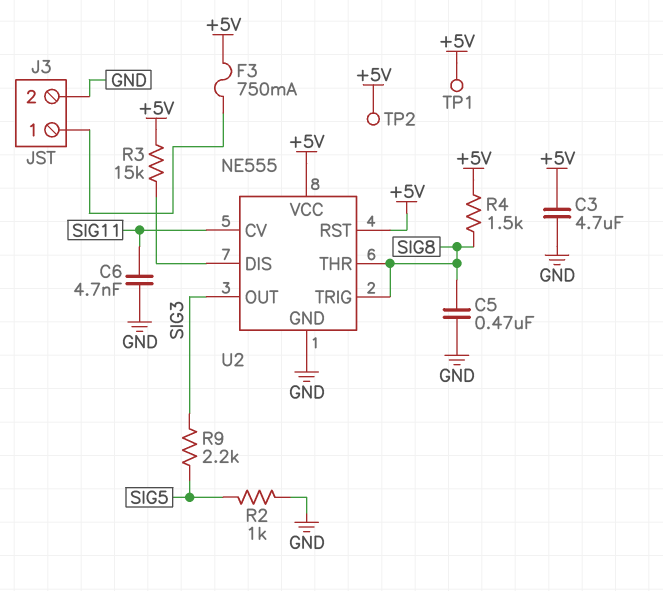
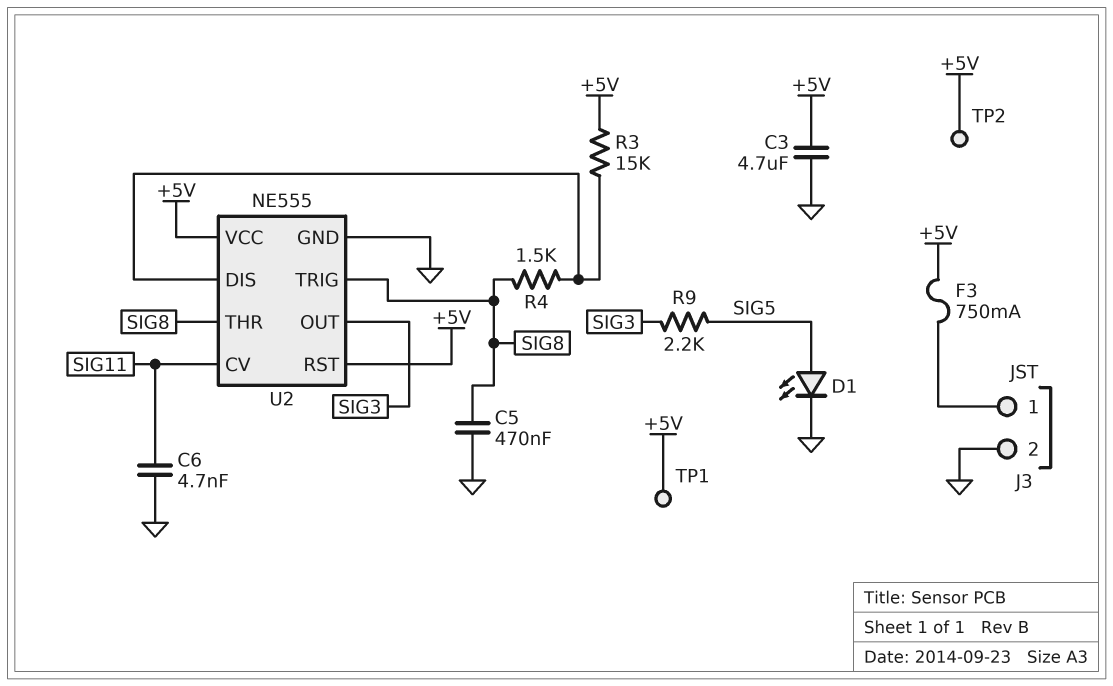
D1: none -> LED (A SIG5, K GND)
R2: 1k (GND, SIG5) -> none
R4: 1.5k (+5V, SIG8) -> 1.5k (SIG8, U2/DIS)

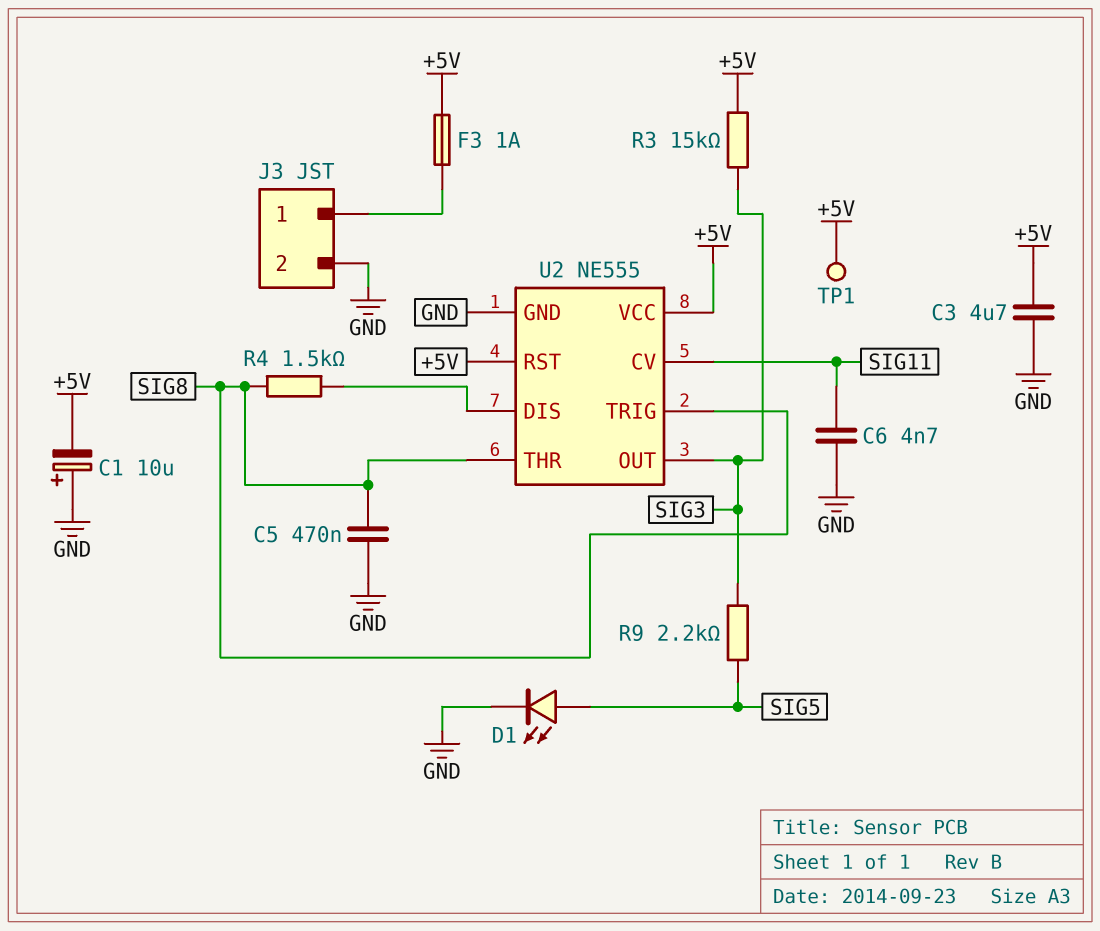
C1: none -> 10uF (plus GND, minus +5V)
F3: 750mA (+5V, J3/1) -> 1A (+5V, J3/1)
R3: 15k (+5V, U2/DIS) -> 15k (+5V, SIG3)
TP2: test point (+5V) -> none

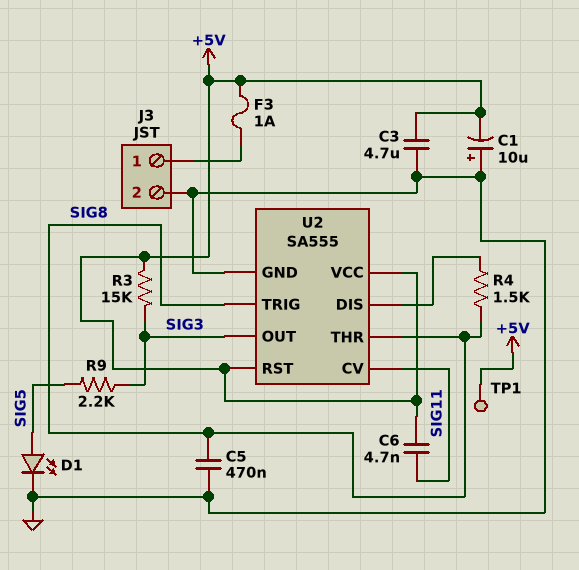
C6: 4.7nF (GND, SIG11) -> 4.7nF (+5V, SIG11)
U2: NE555 -> SA555

